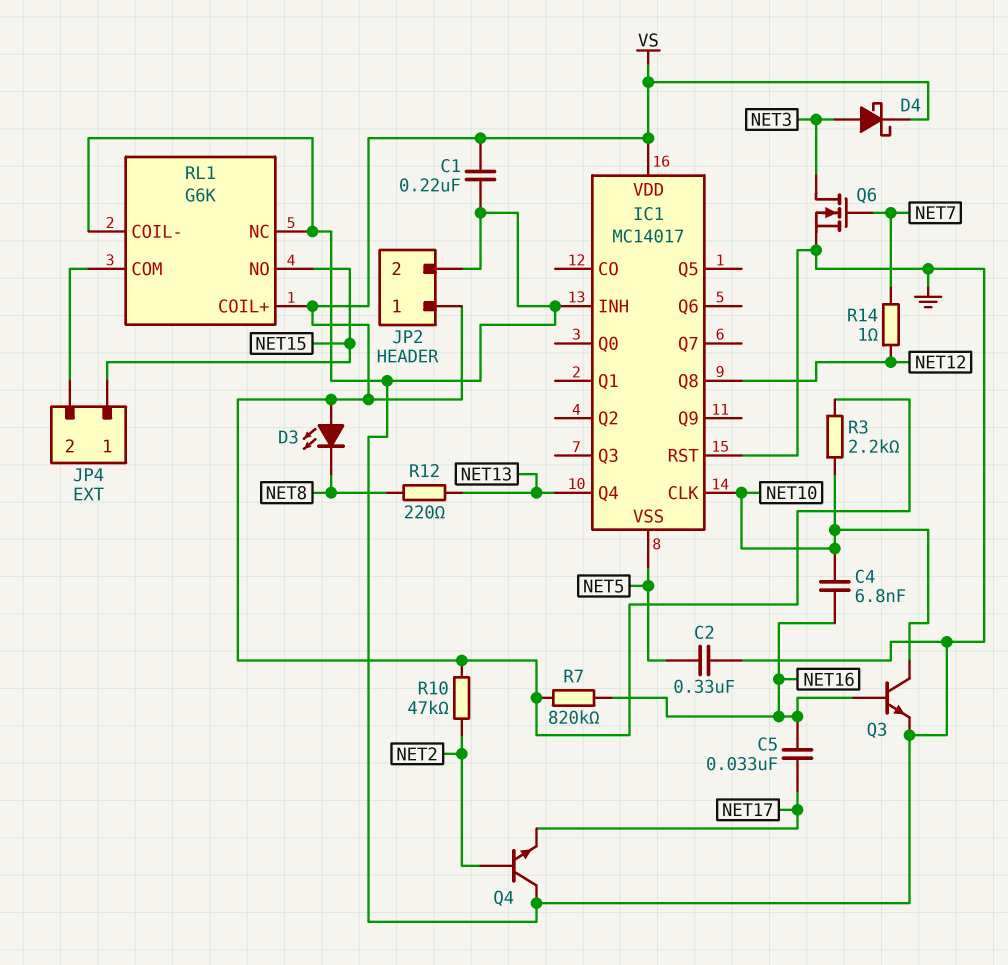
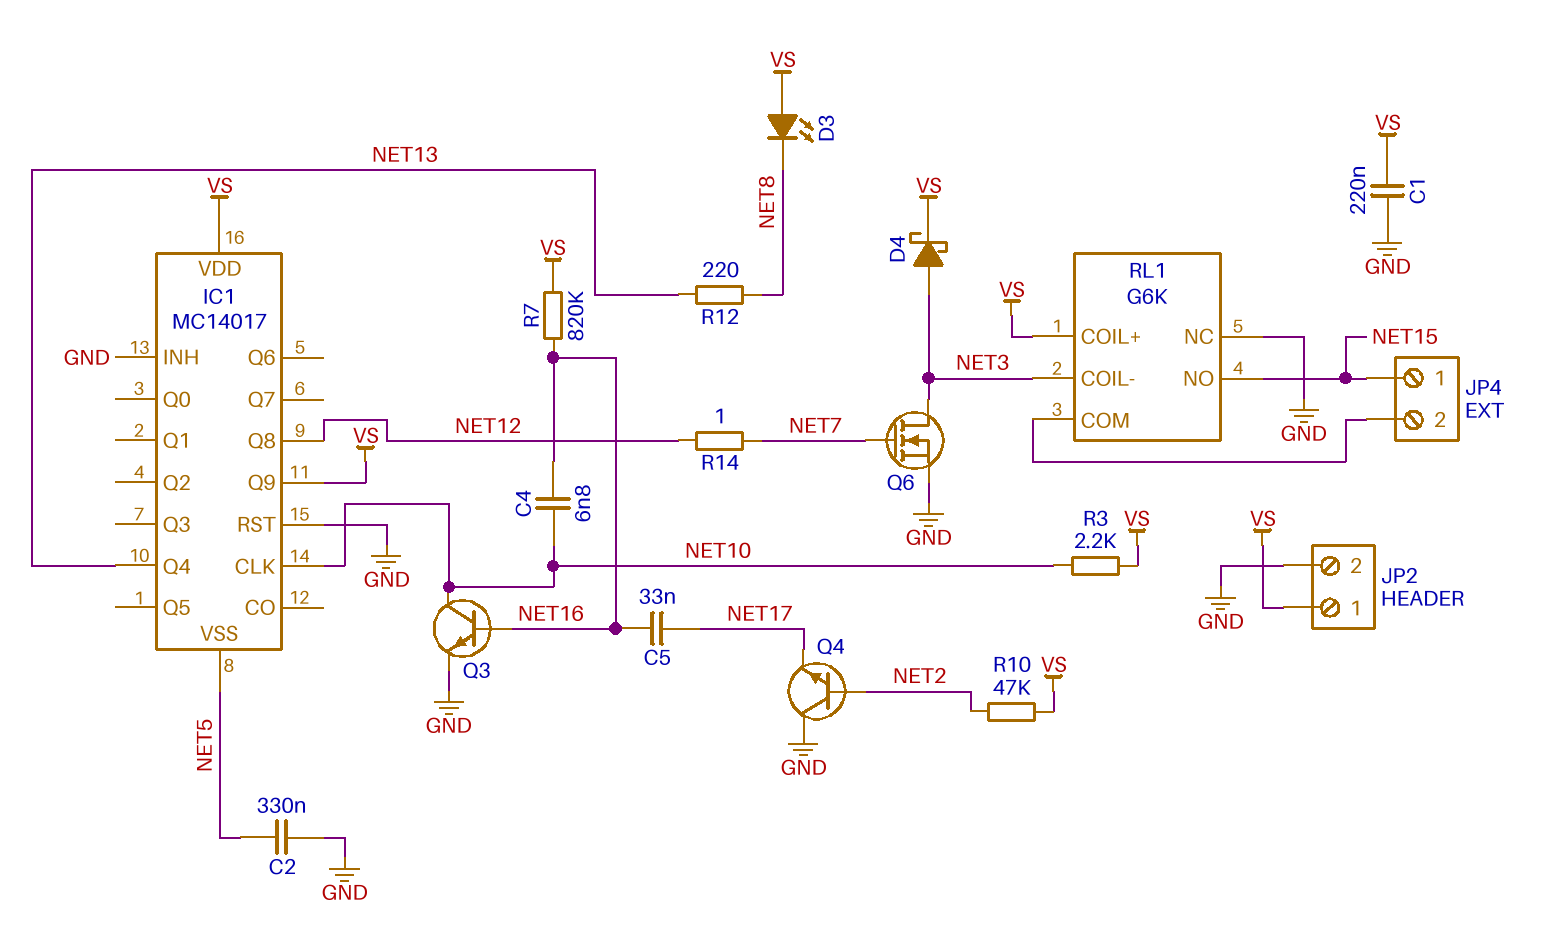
IC1 pin Q9: none -> VS
RL1 pin COIL-: GND -> NET3

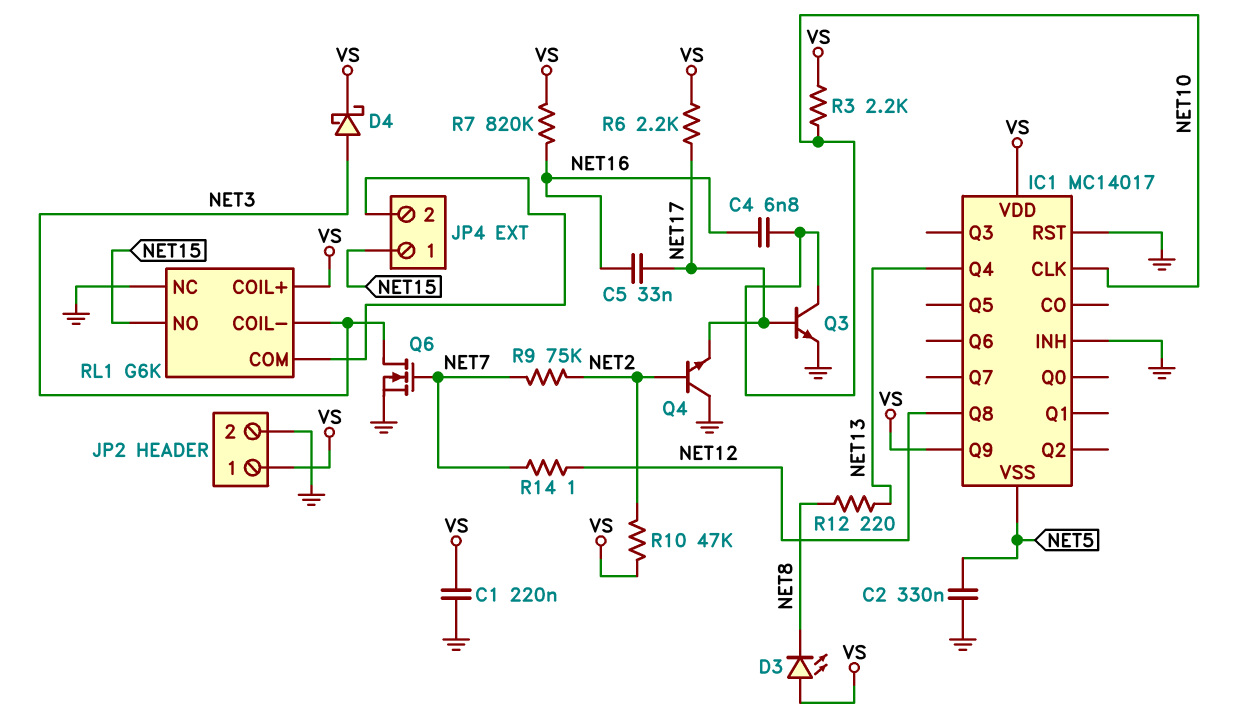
Q3: NPN (B NET16, C NET10, E GND) -> NPN (B NET17, C NET10, E GND)
R6: none -> 2.2k (NET17, VS)
R9: none -> 75k (NET2, NET7)

